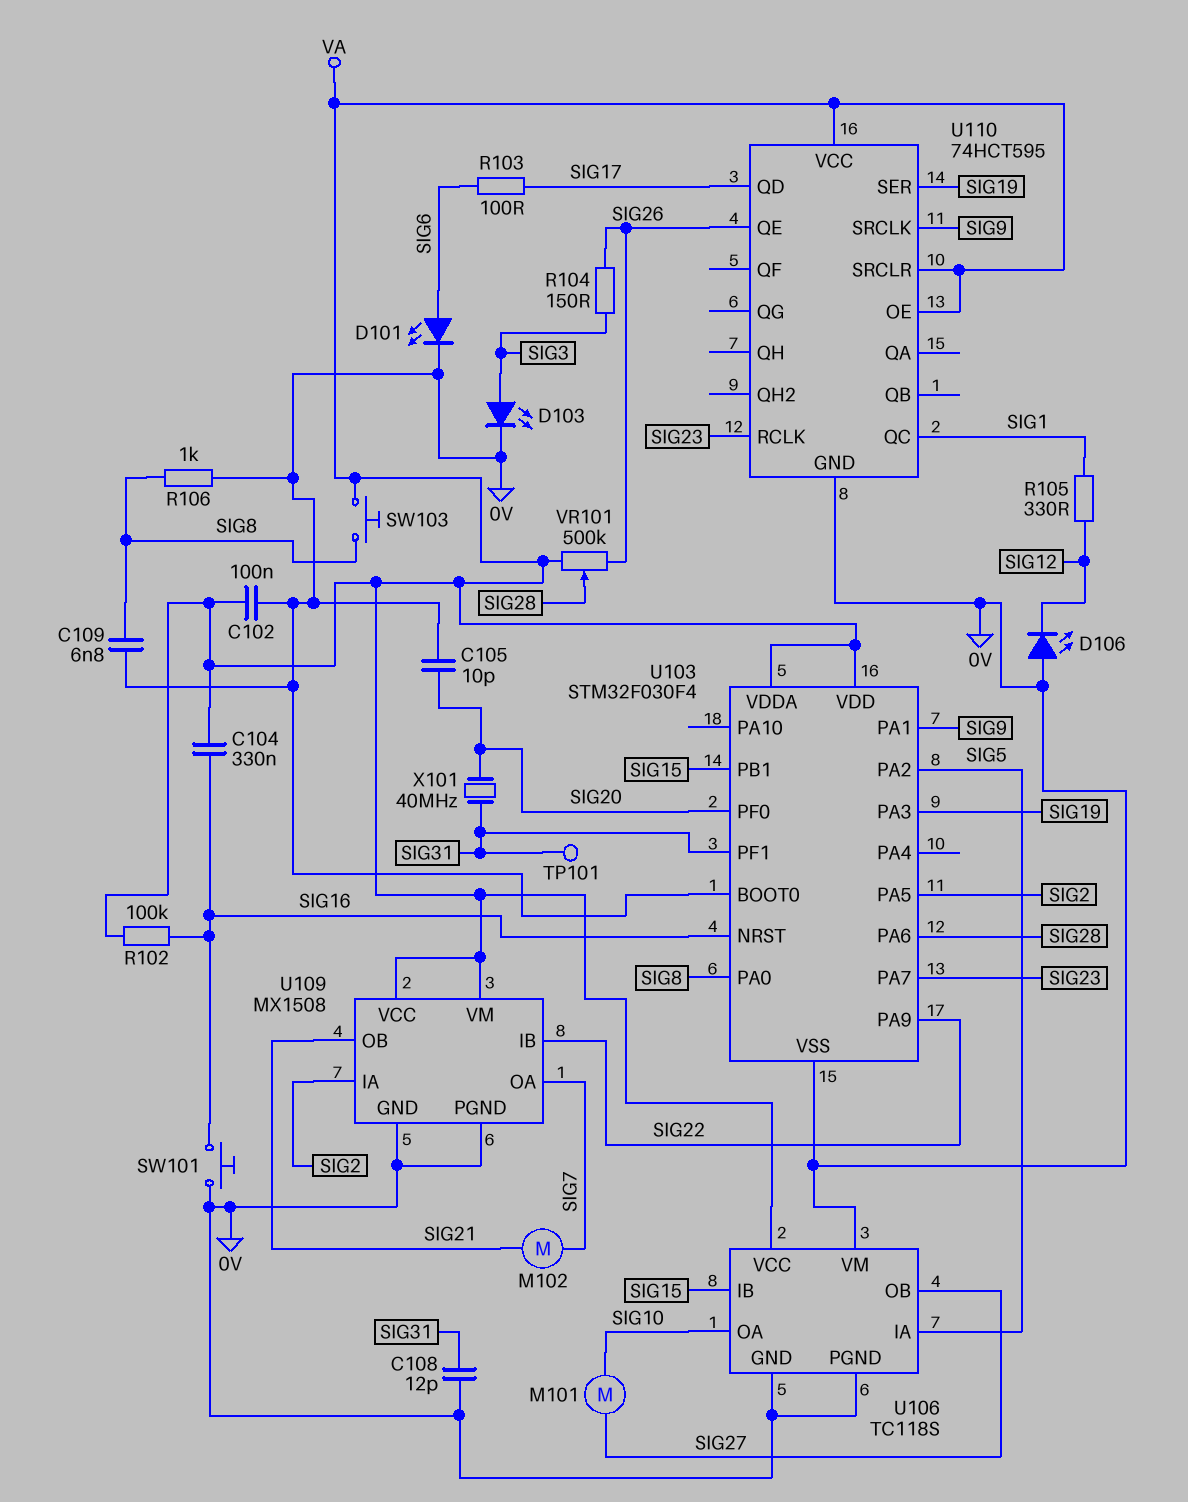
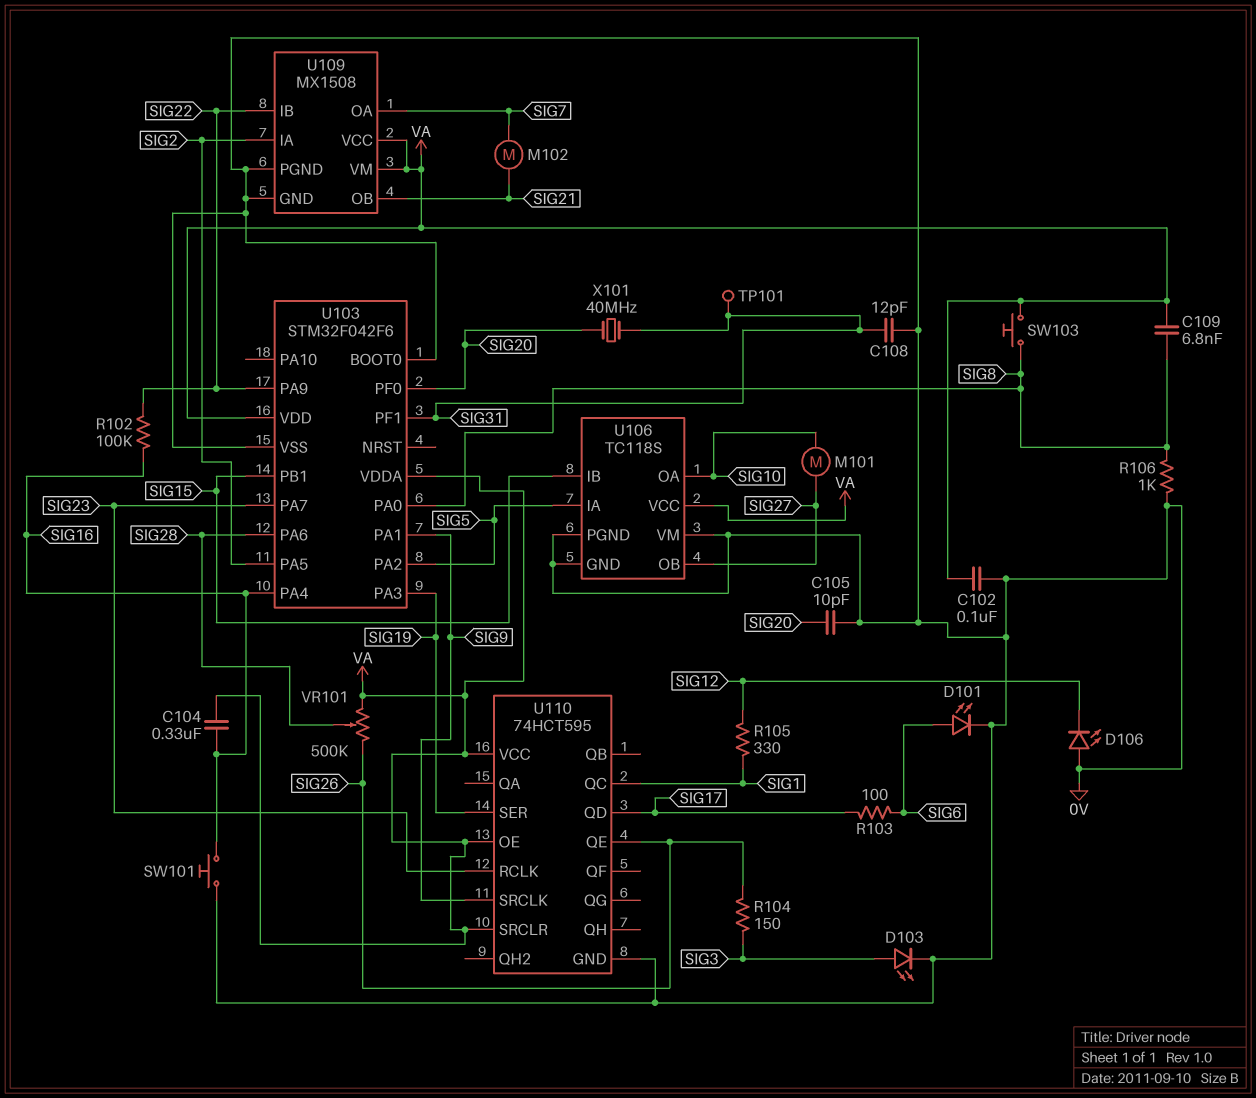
C109: 6.8nF (0V, SIG8) -> 6.8nF (SIG8, VA)
R102: 100k (SIG16, VA) -> 100k (SIG16, SIG22)
U103: STM32F030F4 -> STM32F042F6
U103 pin NRST: SIG16 -> none
U103 pin PA4: none -> SIG16

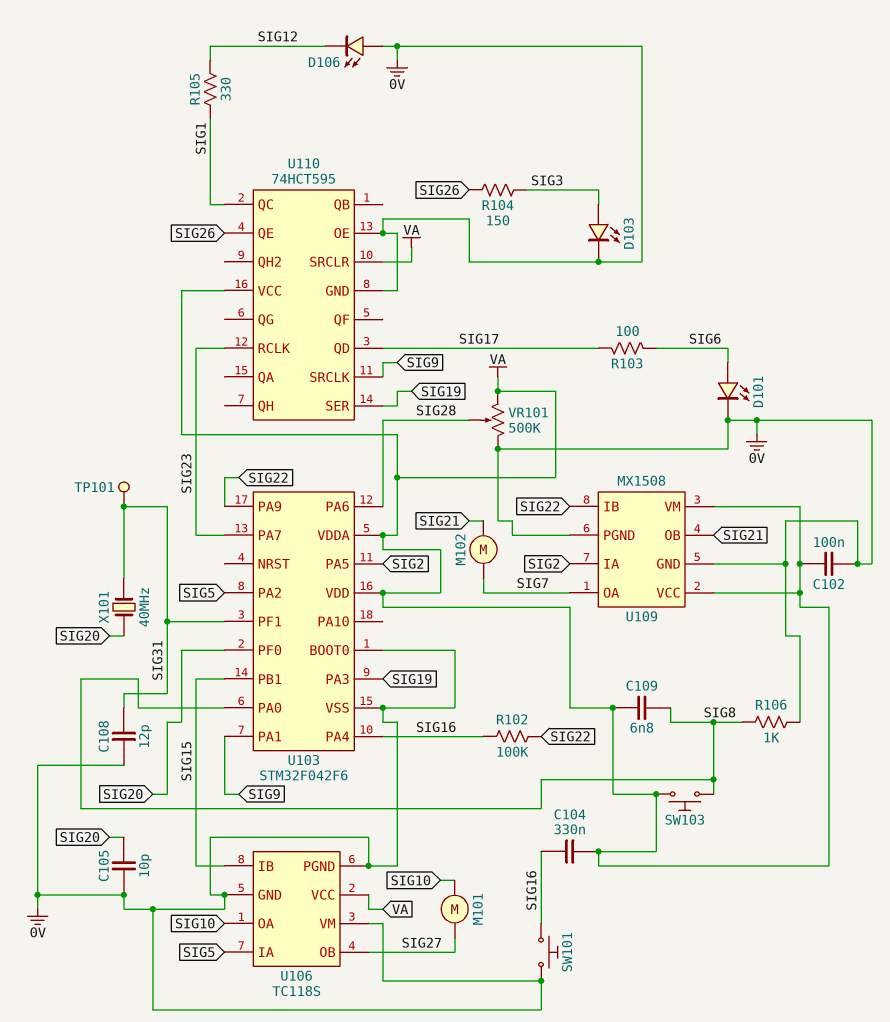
U110 pin OE: VA -> 0V
VR101: 500k (SIG26, VA, wiper SIG28) -> 500k (0V, VA, wiper SIG28)

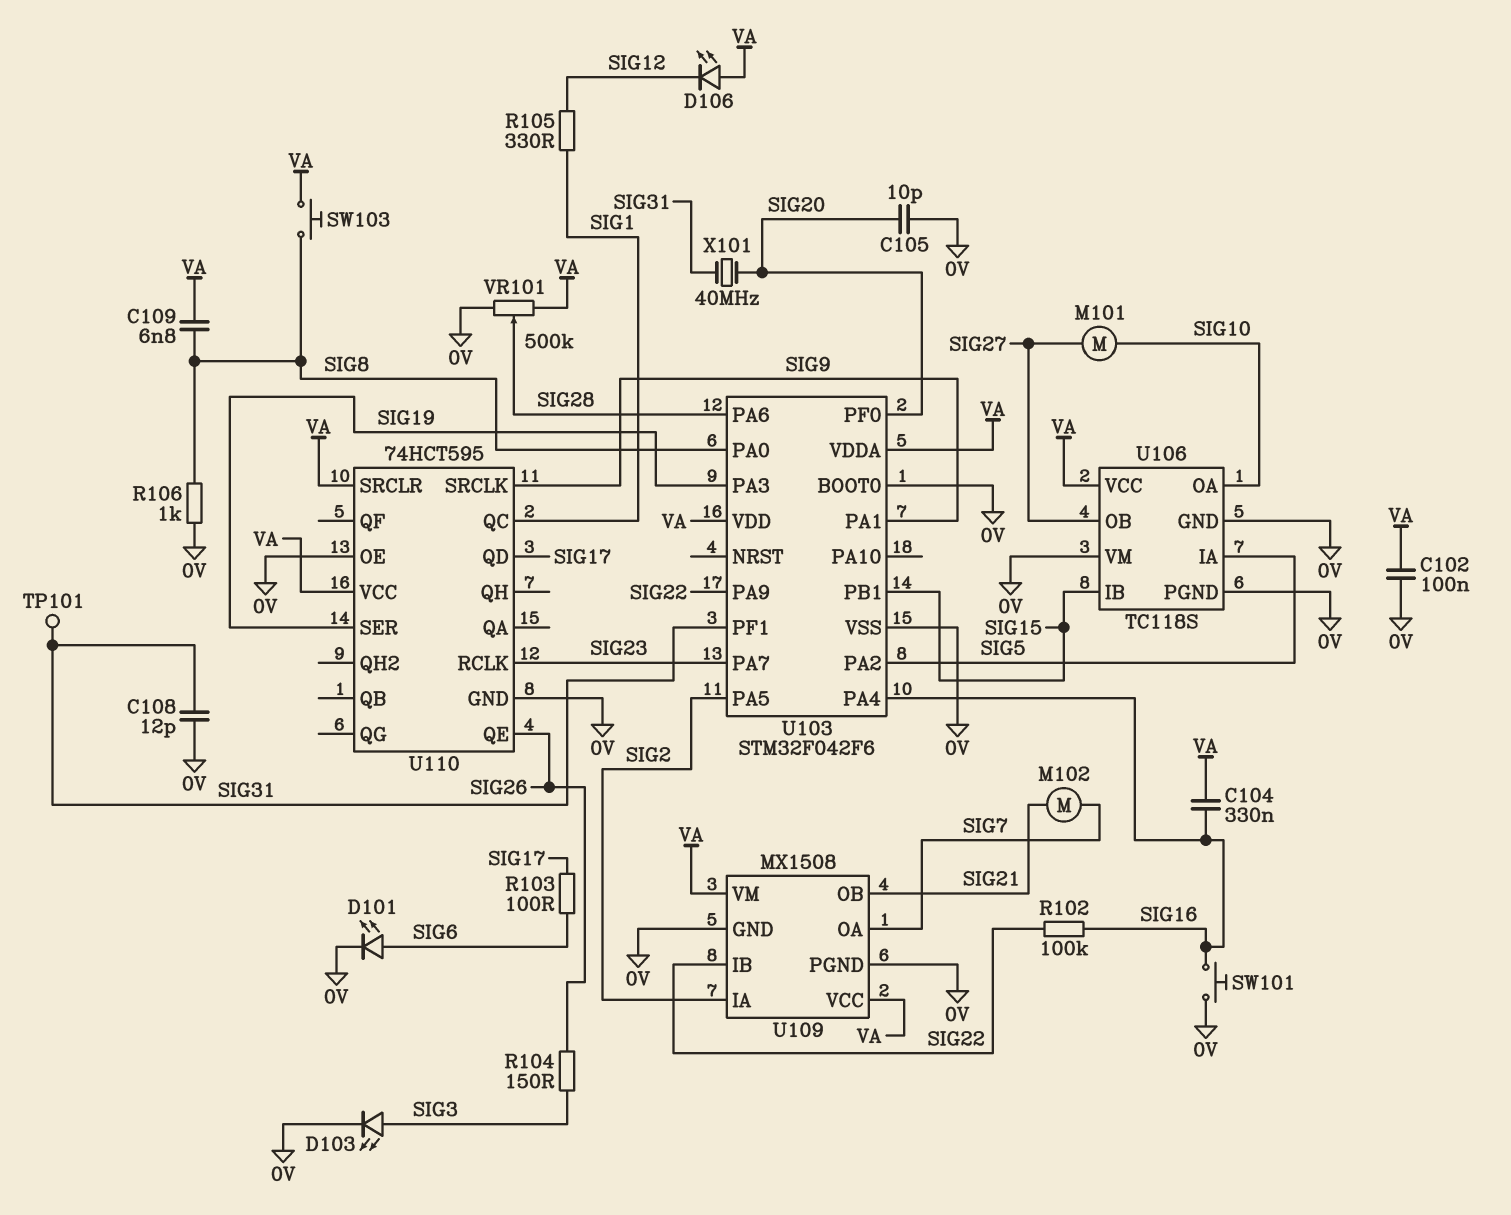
D106: LED (A 0V, K SIG12) -> LED (A VA, K SIG12)

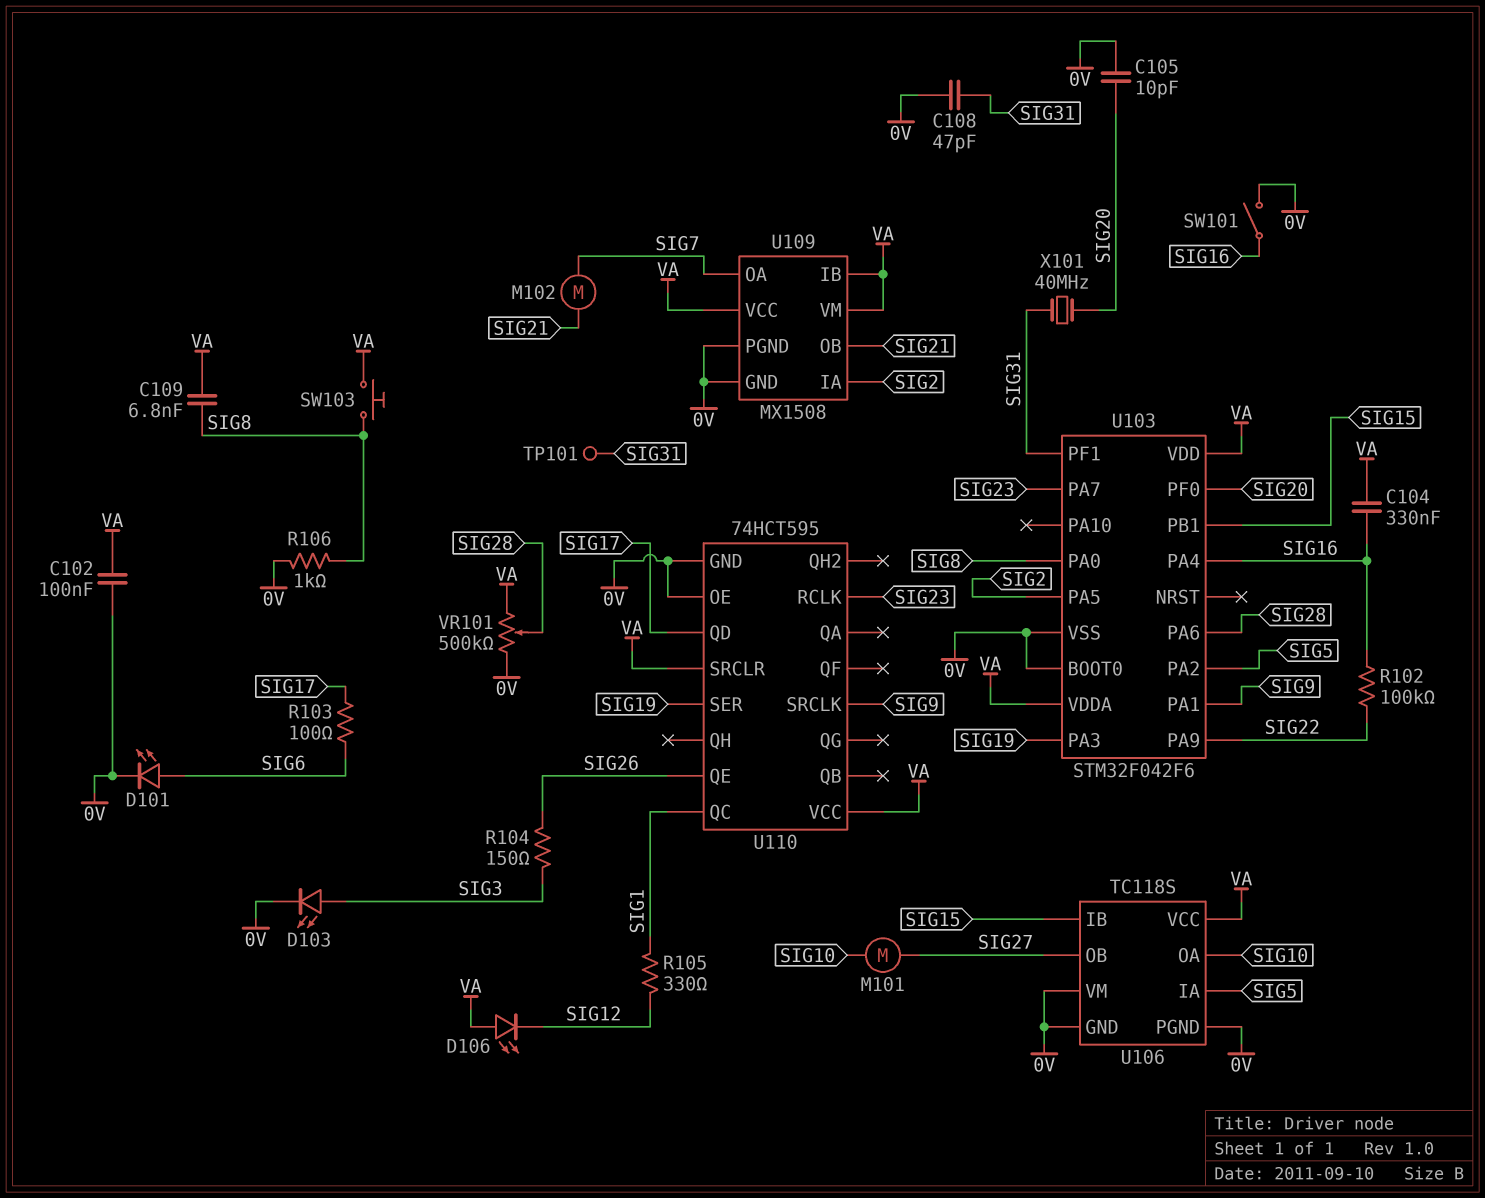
C108: 12pF (0V, SIG31) -> 47pF (0V, SIG31)
SW101: button (0V, SIG16) -> switch (0V, SIG16)
U109 pin IB: SIG22 -> VA

